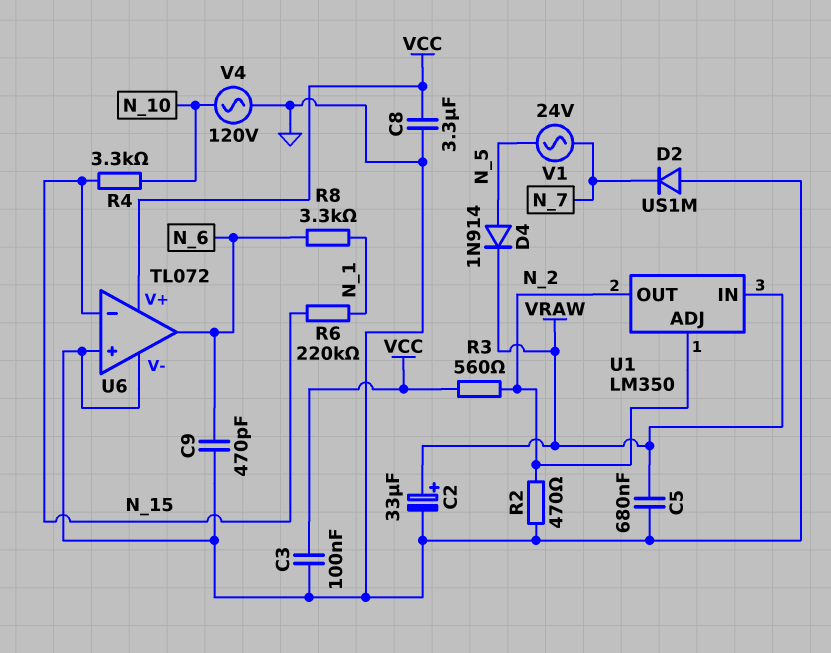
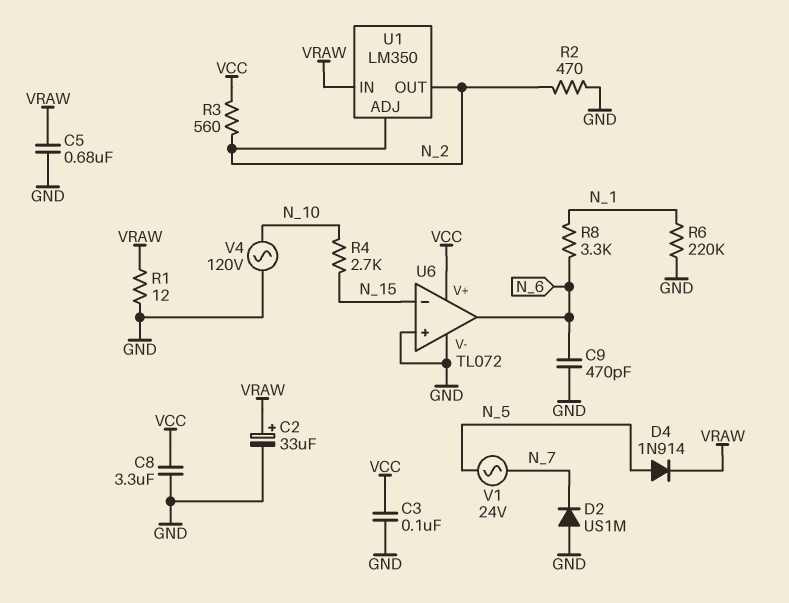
R1: none -> 12 (GND, VRAW)
R4: 3.3k (N_10, N_15) -> 2.7k (N_10, N_15)
R6: 220k (N_1, N_15) -> 220k (GND, N_1)

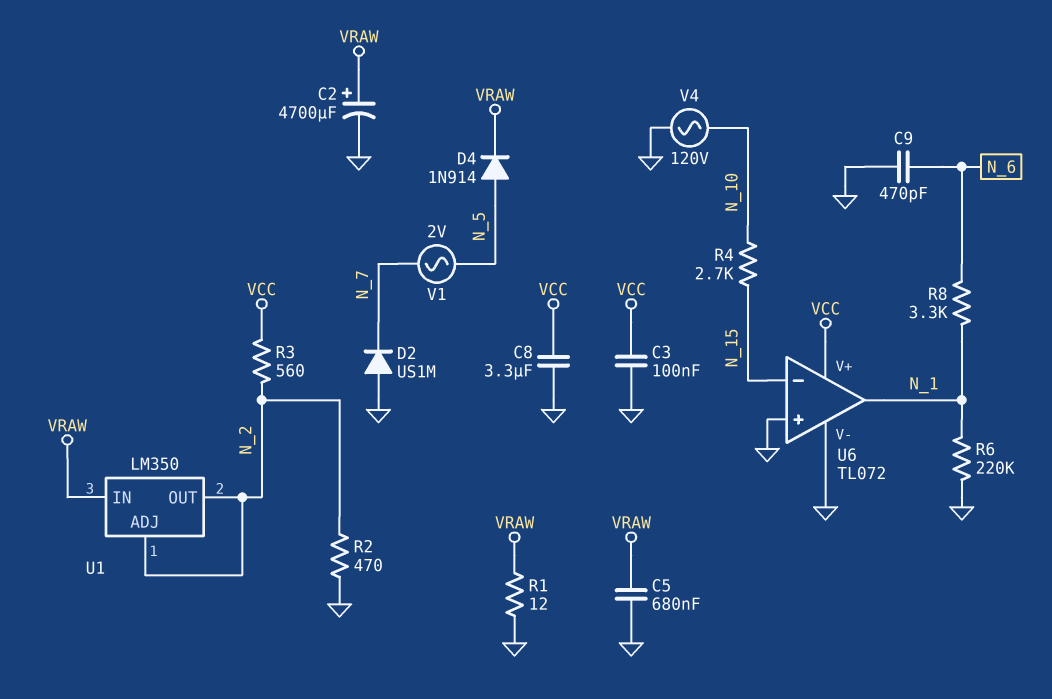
C2: 33uF (plus VRAW, minus GND) -> 4700uF (plus VRAW, minus GND)
U6 pin out: N_6 -> N_1
V1: AC 24V (N_5, N_7) -> AC 2V (N_5, N_7)

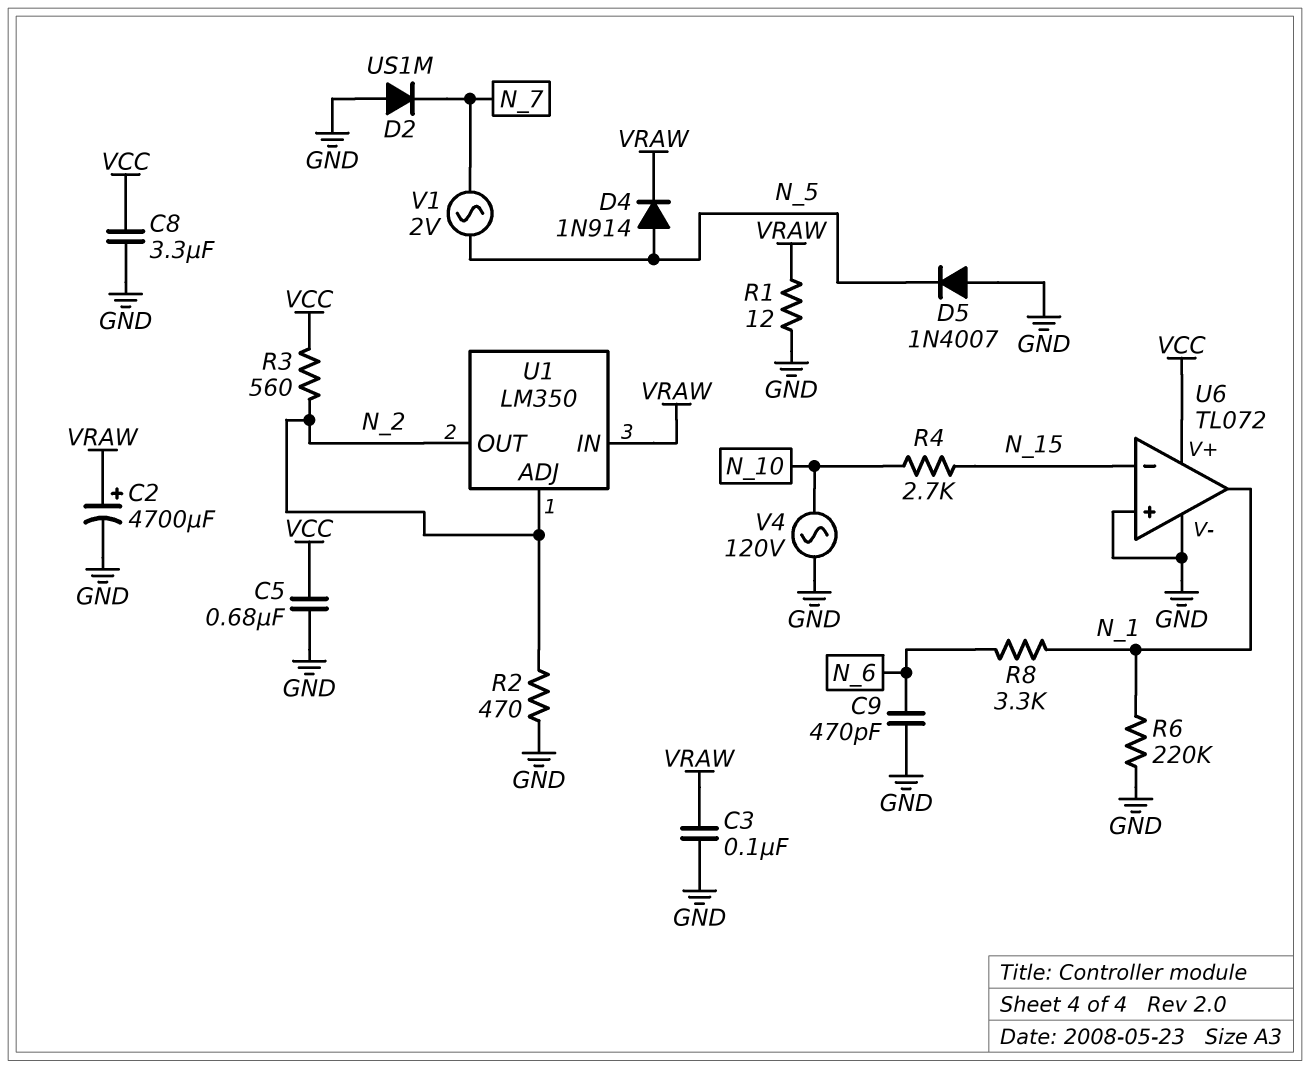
C3: 100nF (GND, VCC) -> 100nF (GND, VRAW)
C5: 680nF (GND, VRAW) -> 680nF (GND, VCC)
D5: none -> diode 1N4007 (A GND, K N_5)

